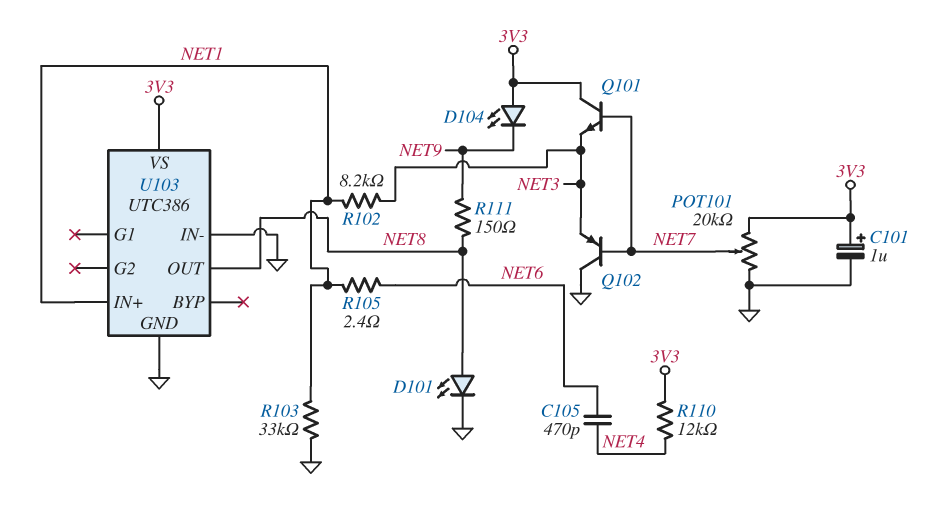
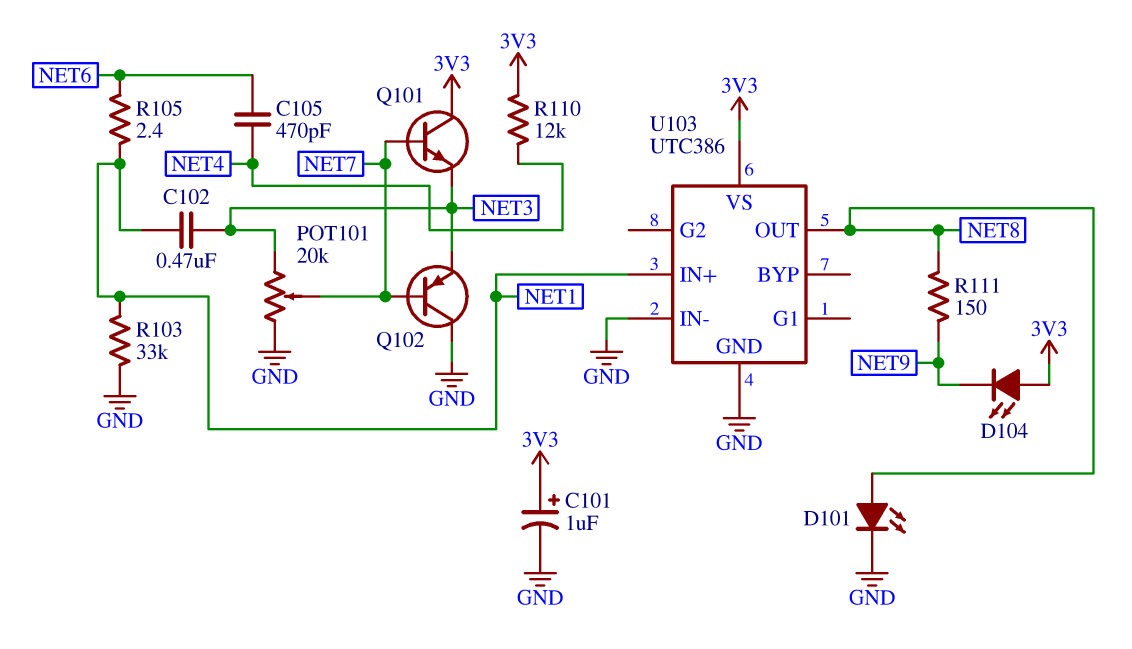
C102: none -> 470nF (NET1, NET3)
POT101: 20k (3V3, GND, wiper NET7) -> 20k (GND, NET3, wiper NET7)
R102: 8.2k (NET1, NET3) -> none

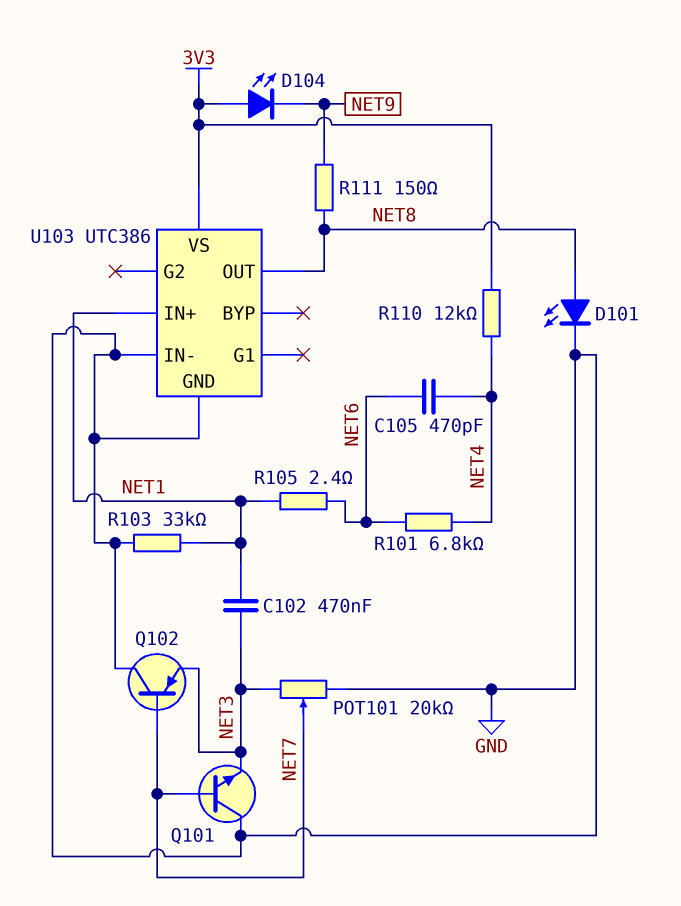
C101: 1uF (plus 3V3, minus GND) -> none
Q101: NPN (B NET7, C 3V3, E NET3) -> NPN (B NET7, C GND, E NET3)
R101: none -> 6.8k (NET4, NET6)

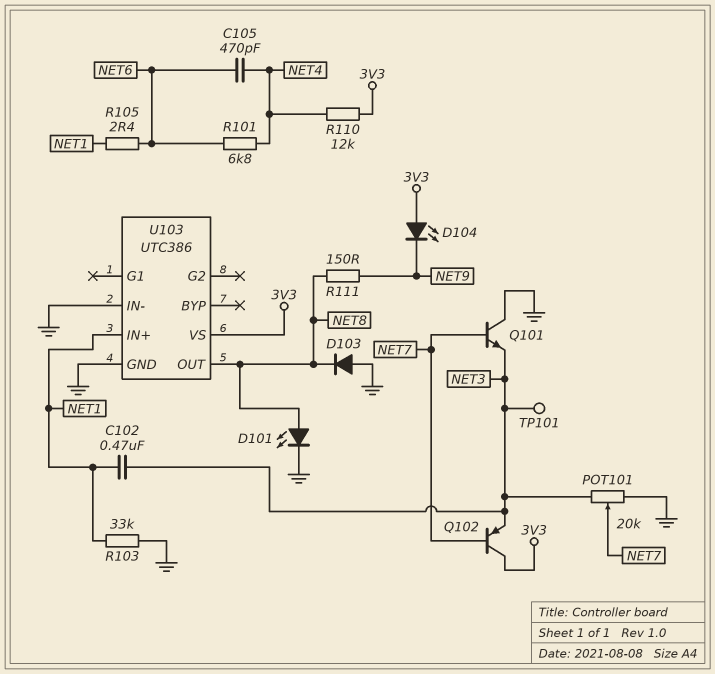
D103: none -> diode (A GND, K NET8)
Q102: PNP (B NET7, C GND, E NET3) -> PNP (B NET7, C 3V3, E NET3)
TP101: none -> test point (NET3)

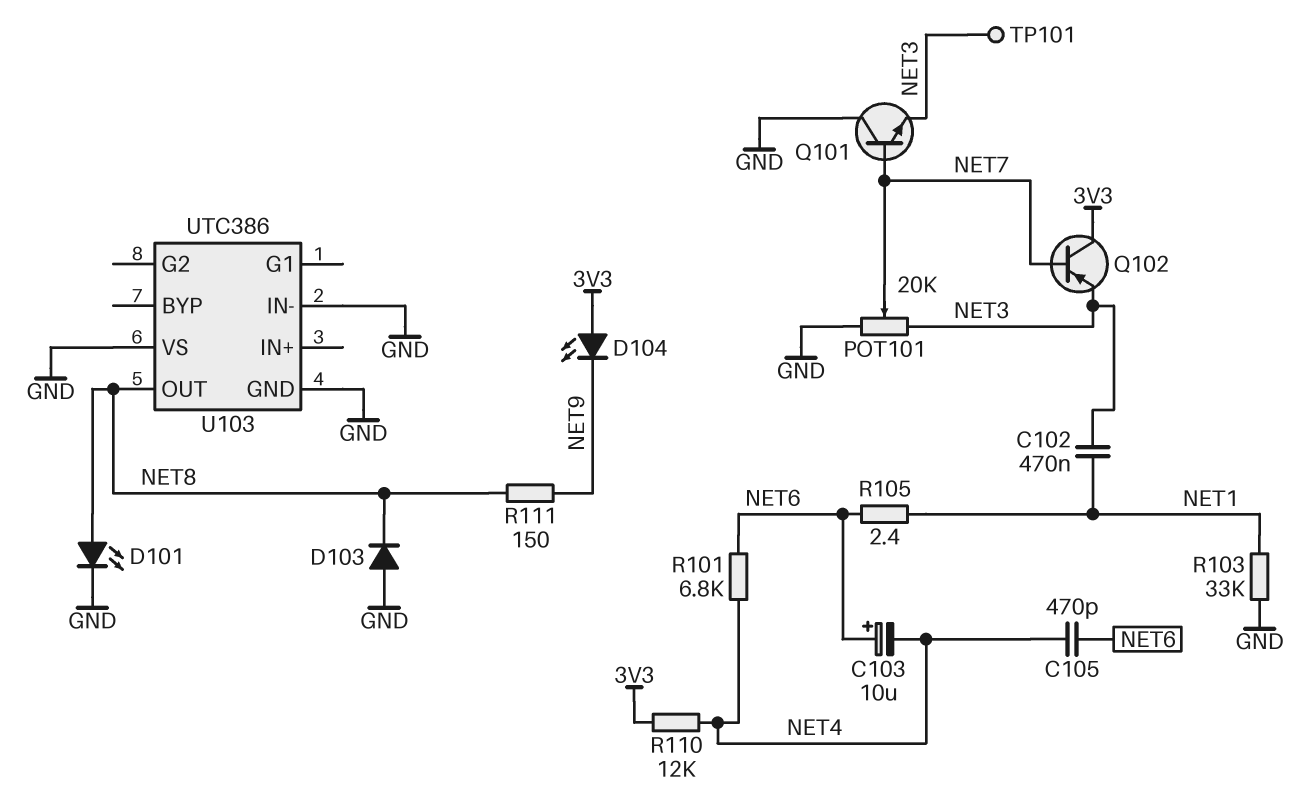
C103: none -> 10uF (plus NET6, minus NET4)
U103 pin IN+: NET1 -> none
U103 pin VS: 3V3 -> GND

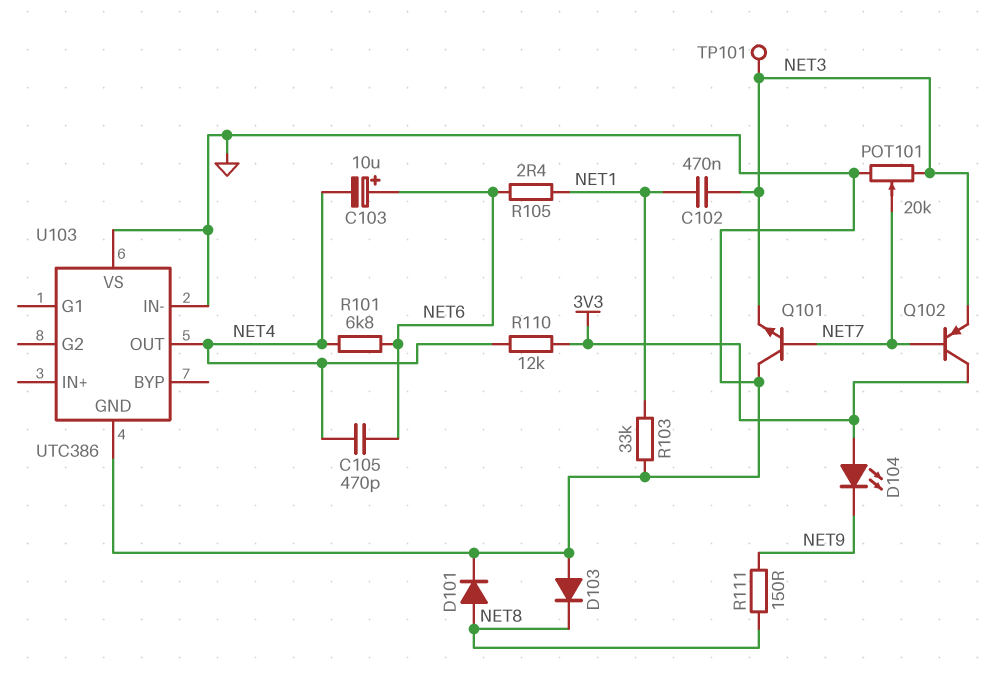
D101: LED (A NET8, K GND) -> diode (A NET8, K GND)
U103 pin OUT: NET8 -> NET4

